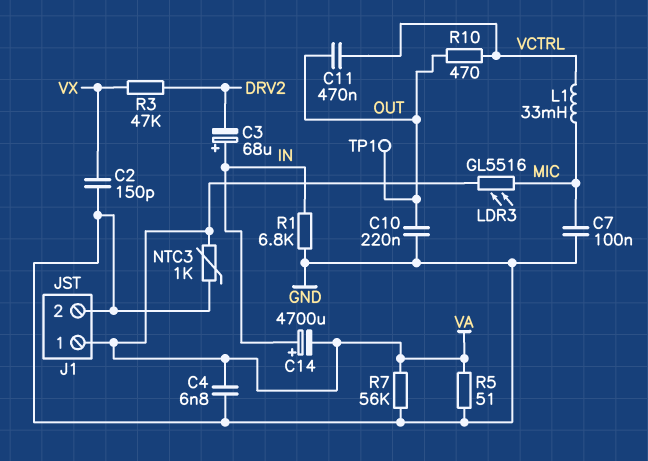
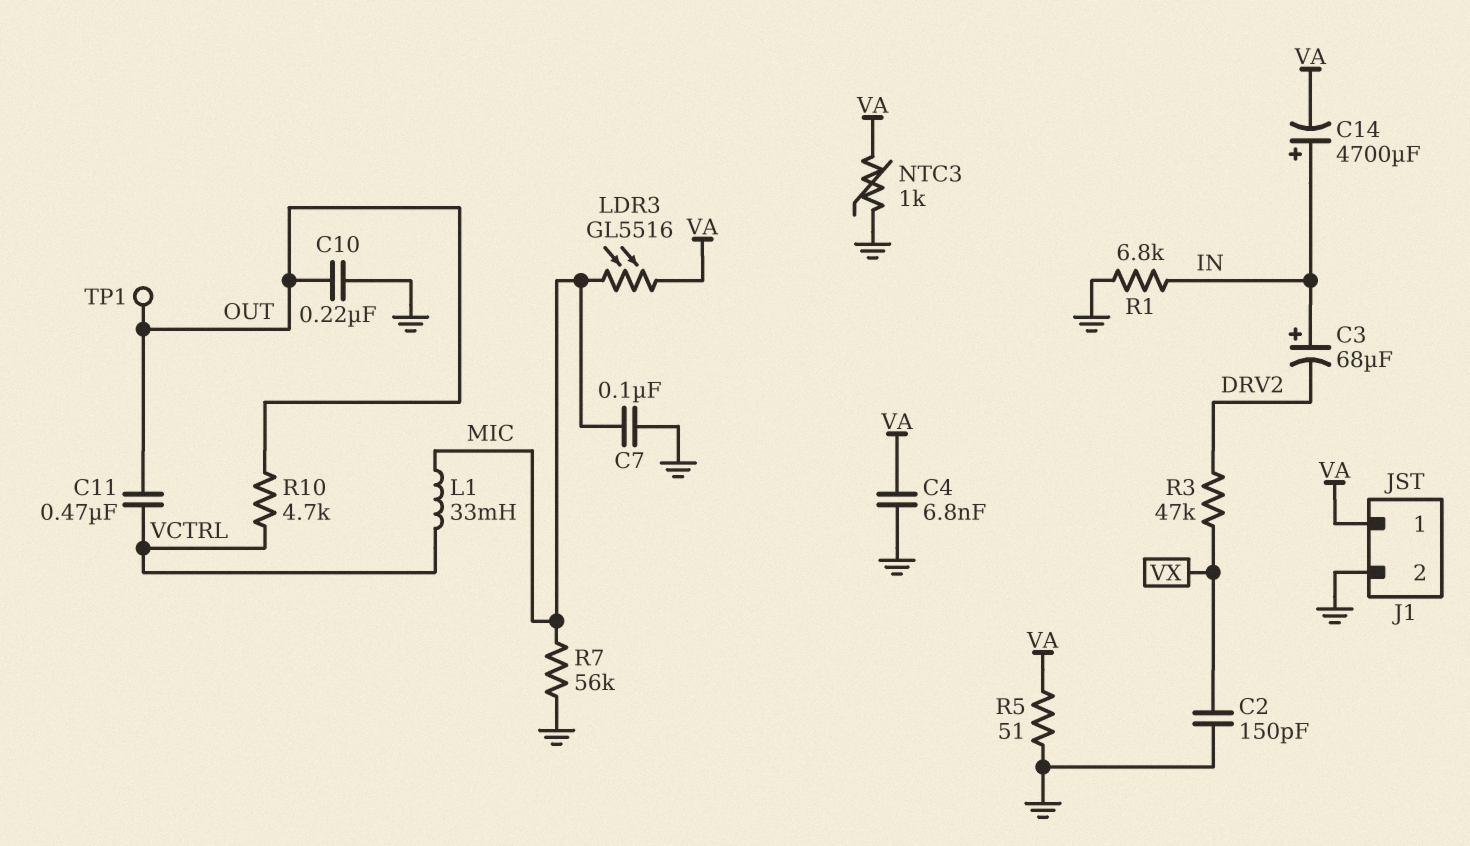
R7: 56k (GND, VA) -> 56k (GND, MIC)
R10: 470 (OUT, VCTRL) -> 4.7k (OUT, VCTRL)

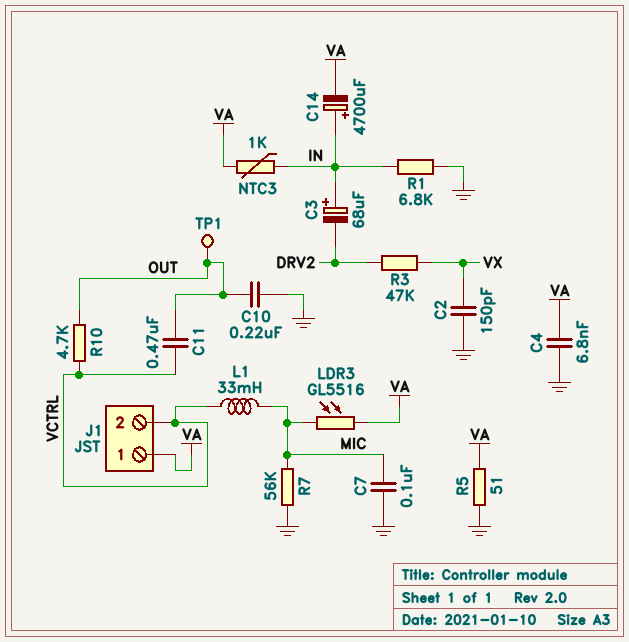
J1 pin 2: GND -> VCTRL
NTC3: 1k (GND, VA) -> 1k (IN, VA)

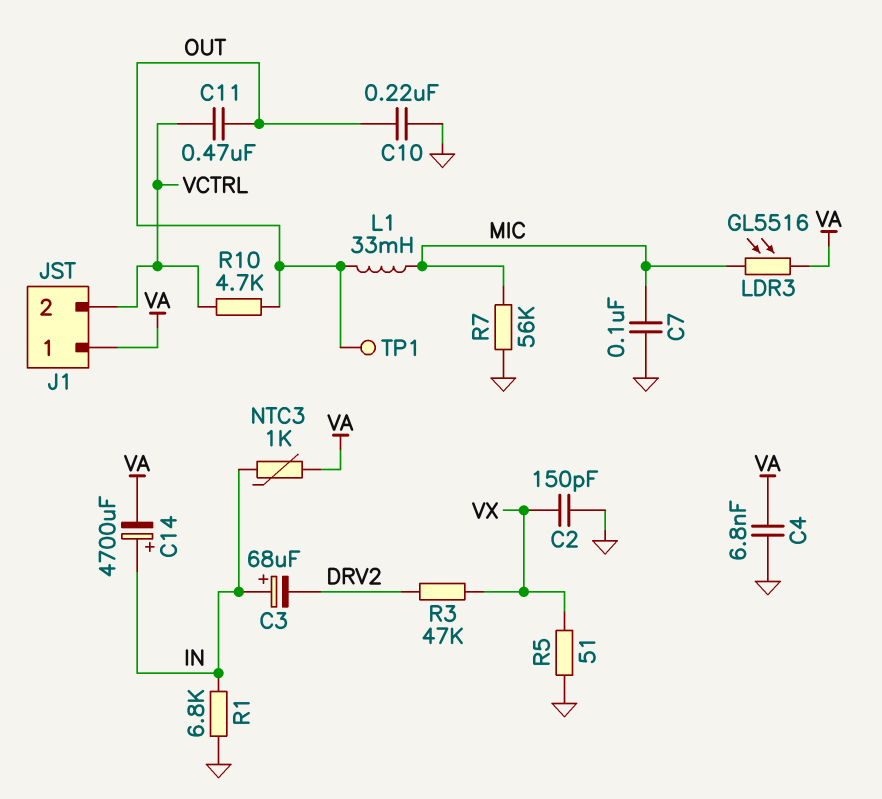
L1: 33mH (MIC, VCTRL) -> 33mH (MIC, OUT)
R5: 51 (GND, VA) -> 51 (GND, VX)

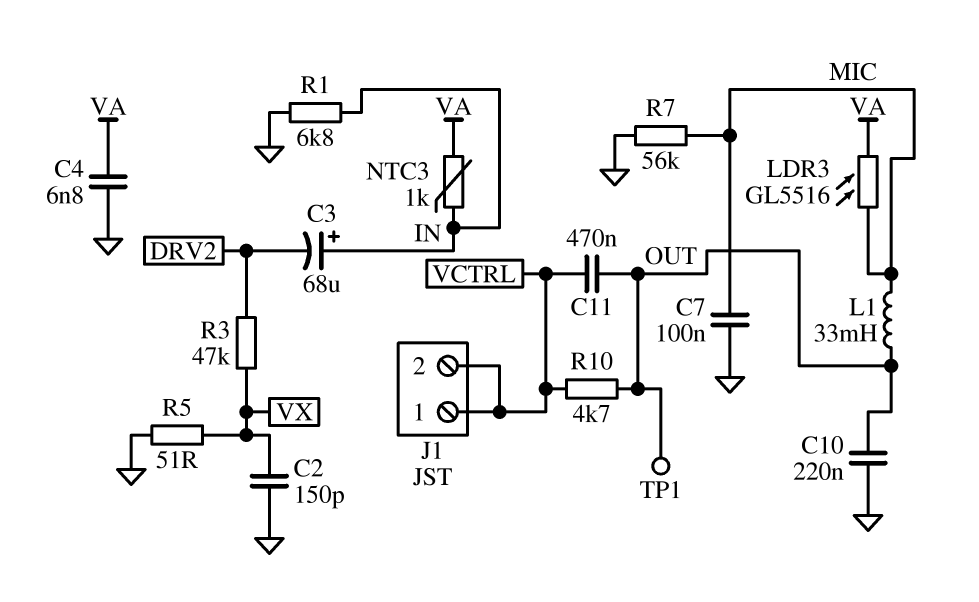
C14: 4700uF (plus IN, minus VA) -> none
J1 pin 1: VA -> VCTRL

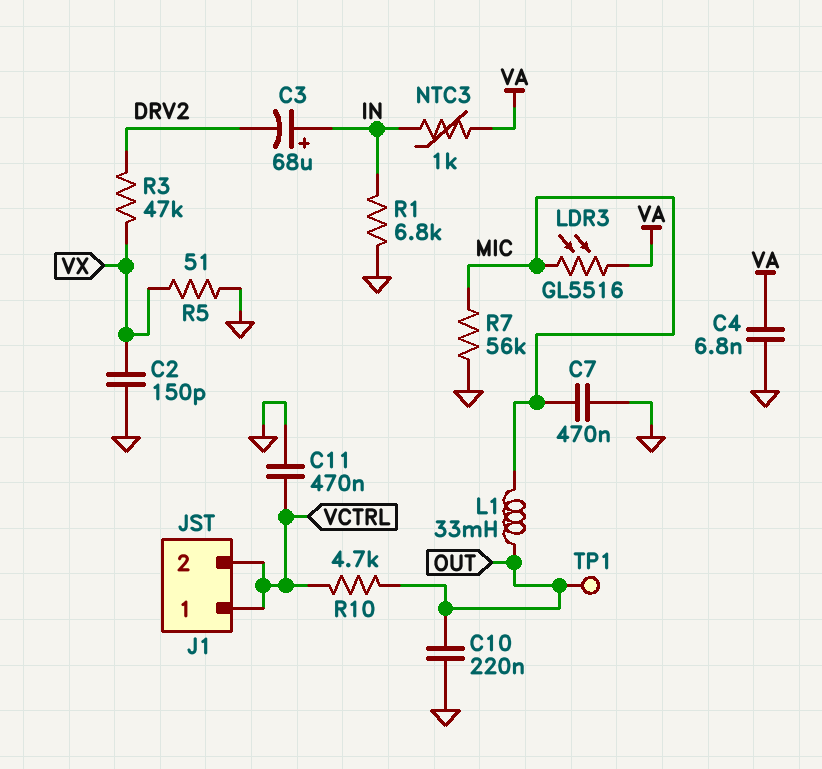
C7: 100nF (GND, MIC) -> 470nF (GND, MIC)
C11: 470nF (OUT, VCTRL) -> 470nF (GND, VCTRL)

